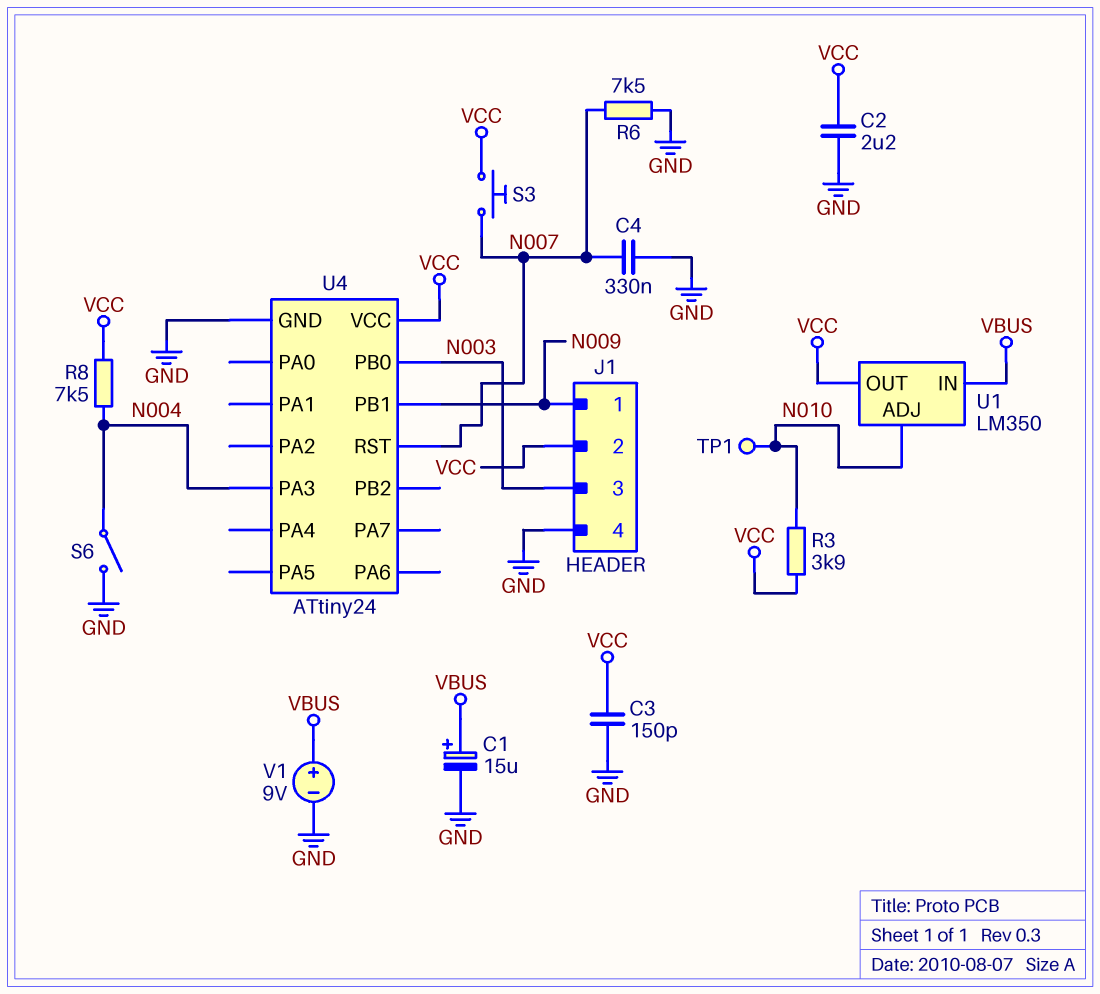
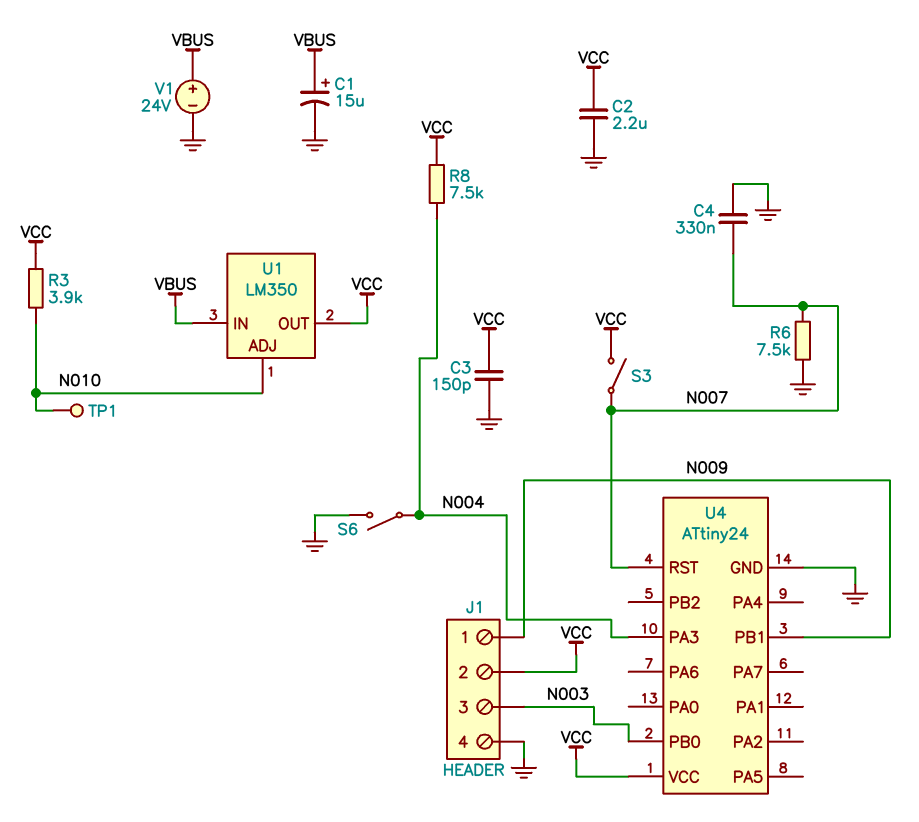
S3: button (N007, VCC) -> switch (N007, VCC)
V1: 9V (plus VBUS, minus GND) -> 24V (plus VBUS, minus GND)

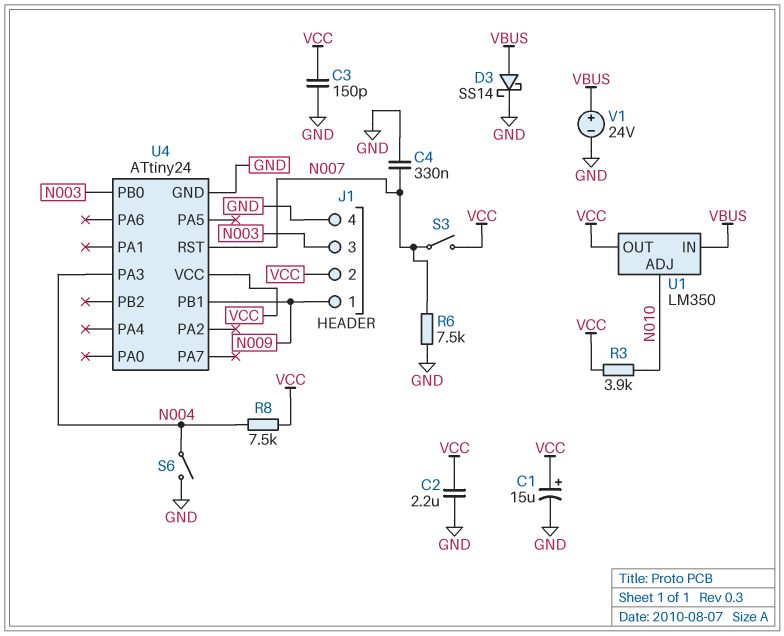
C1: 15uF (plus VBUS, minus GND) -> 15uF (plus VCC, minus GND)
D3: none -> schottky SS14 (A VBUS, K GND)
TP1: test point (N010) -> none

